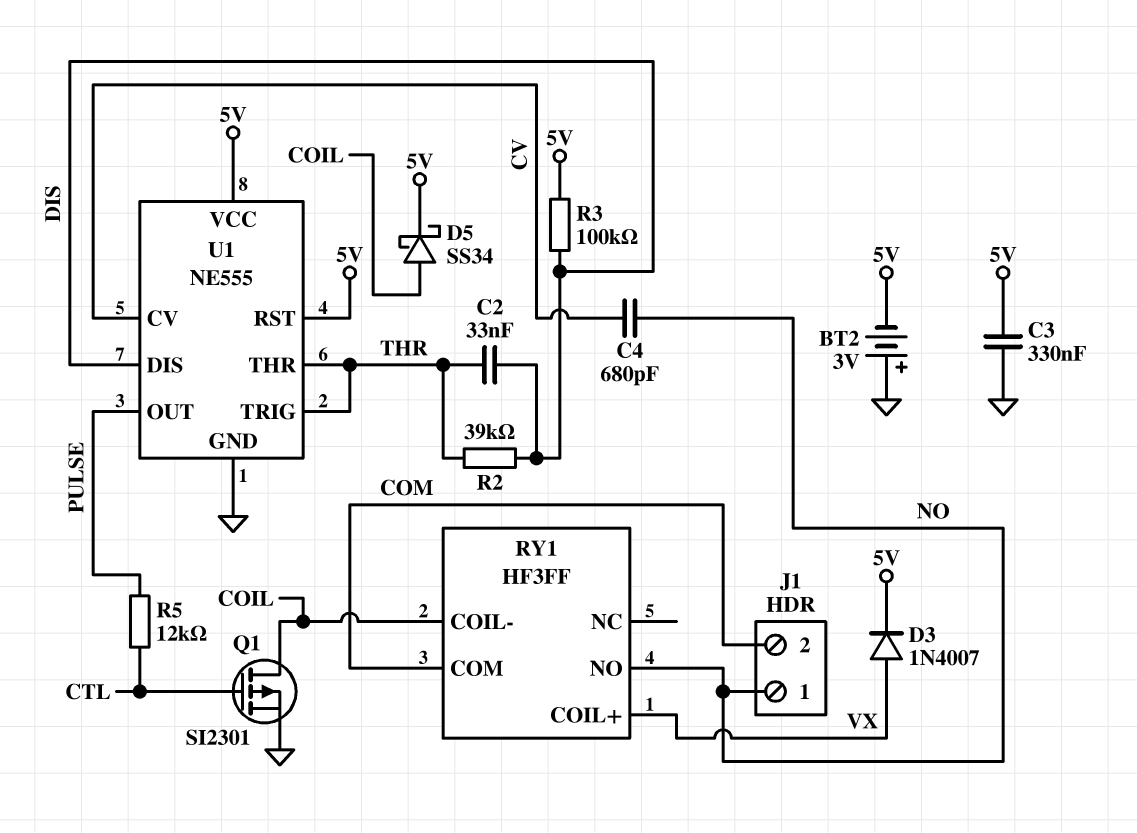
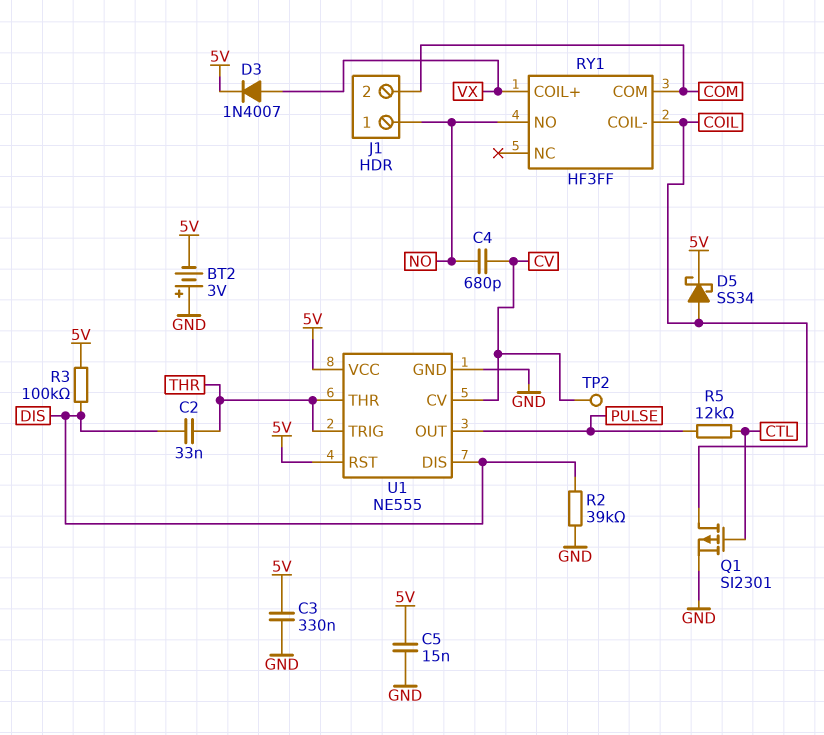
C5: none -> 15nF (5V, GND)
R2: 39k (DIS, THR) -> 39k (DIS, GND)
TP2: none -> test point (CV)

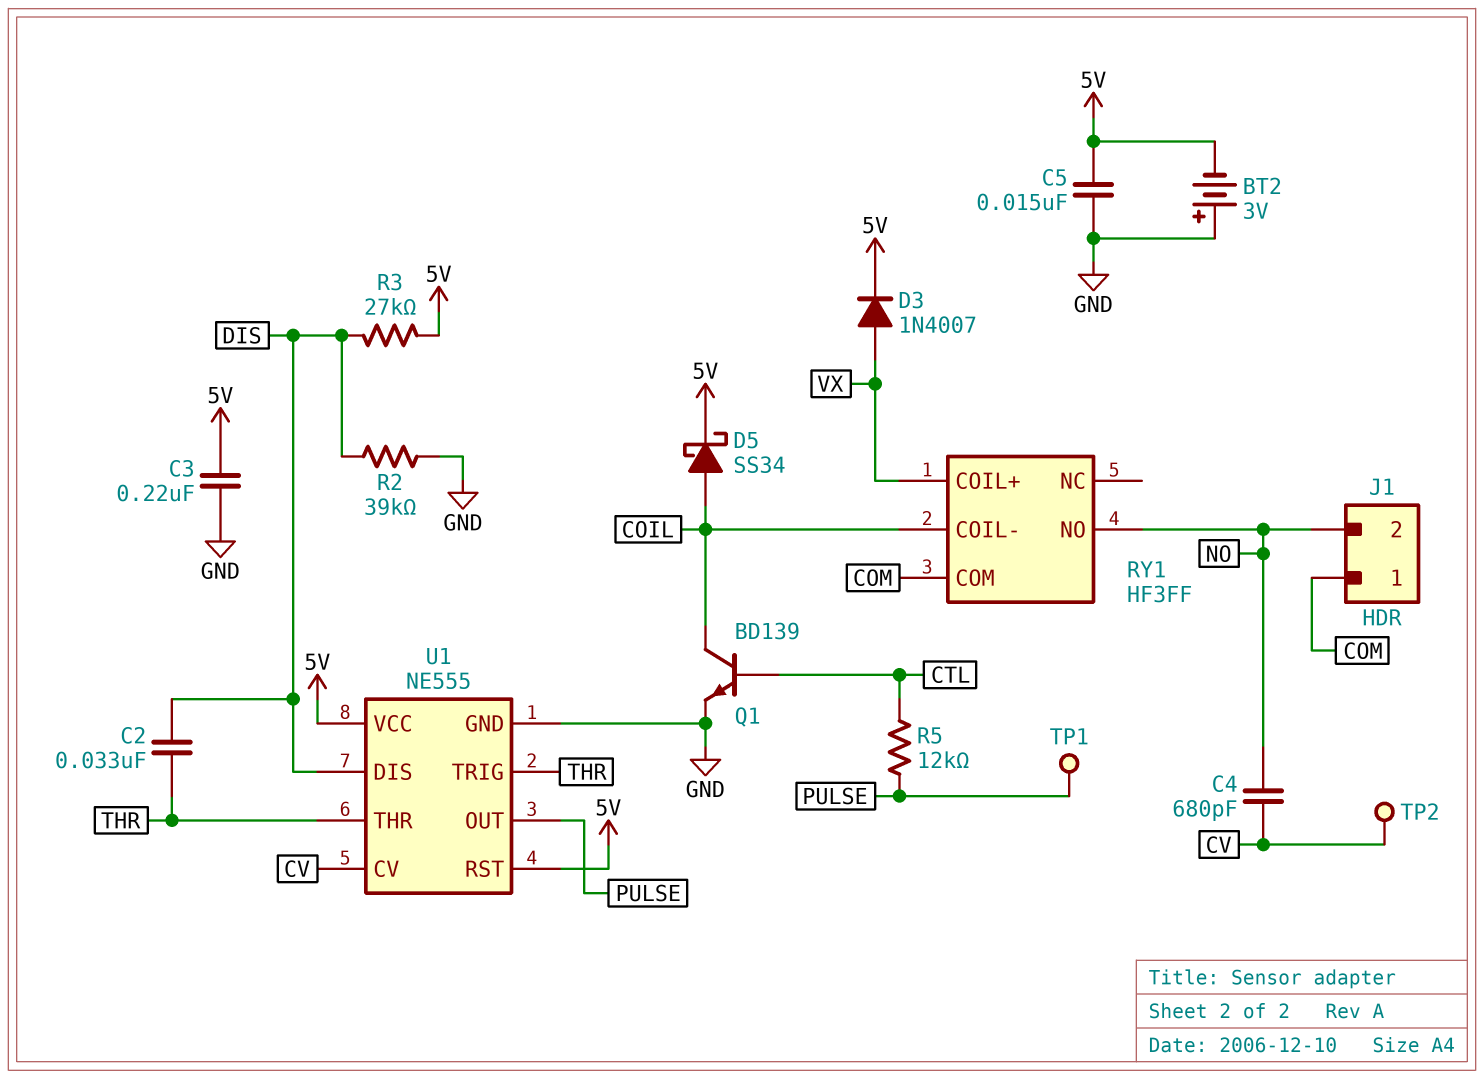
C3: 330nF (5V, GND) -> 220nF (5V, GND)
J1 pin 1: NO -> COM
J1 pin 2: COM -> NO
Q1: PMOS SI2301 (G CTL, D COIL, S GND) -> NPN BD139 (B CTL, C COIL, E GND)
R3: 100k (5V, DIS) -> 27k (5V, DIS)
TP1: none -> test point (PULSE)

